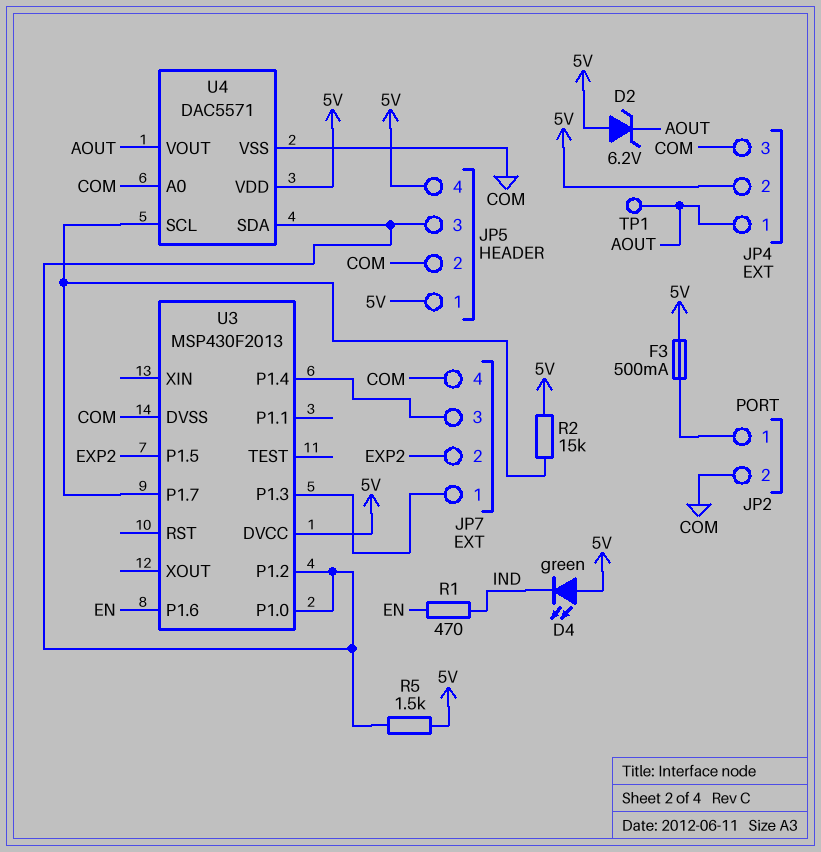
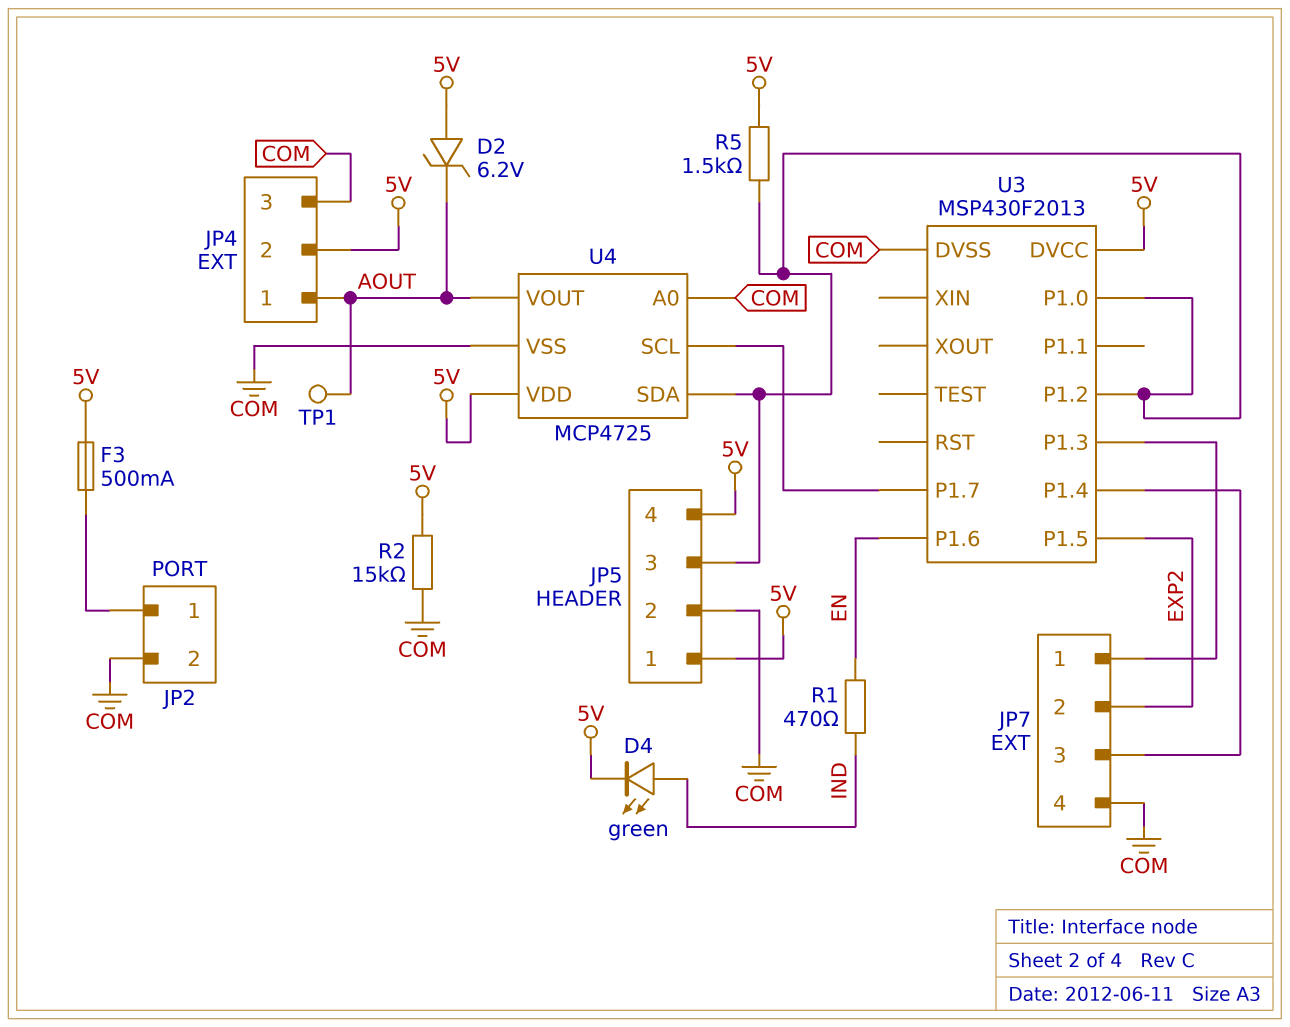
D4: LED green (A 5V, K IND) -> LED green (A IND, K 5V)
R2: 15k (5V, U3/P1.7) -> 15k (5V, COM)
U4: DAC5571 -> MCP4725

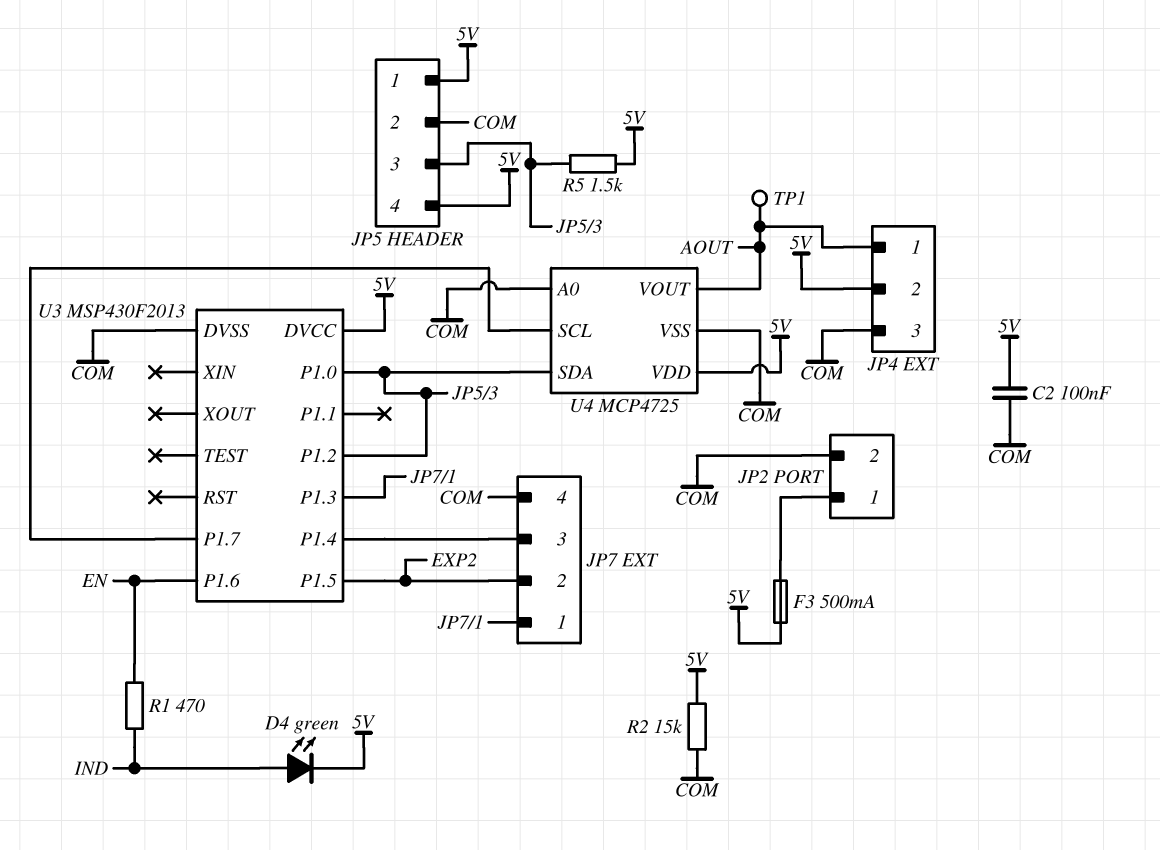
C2: none -> 100nF (5V, COM)
D2: zener 6.2V (A 5V, K AOUT) -> none

